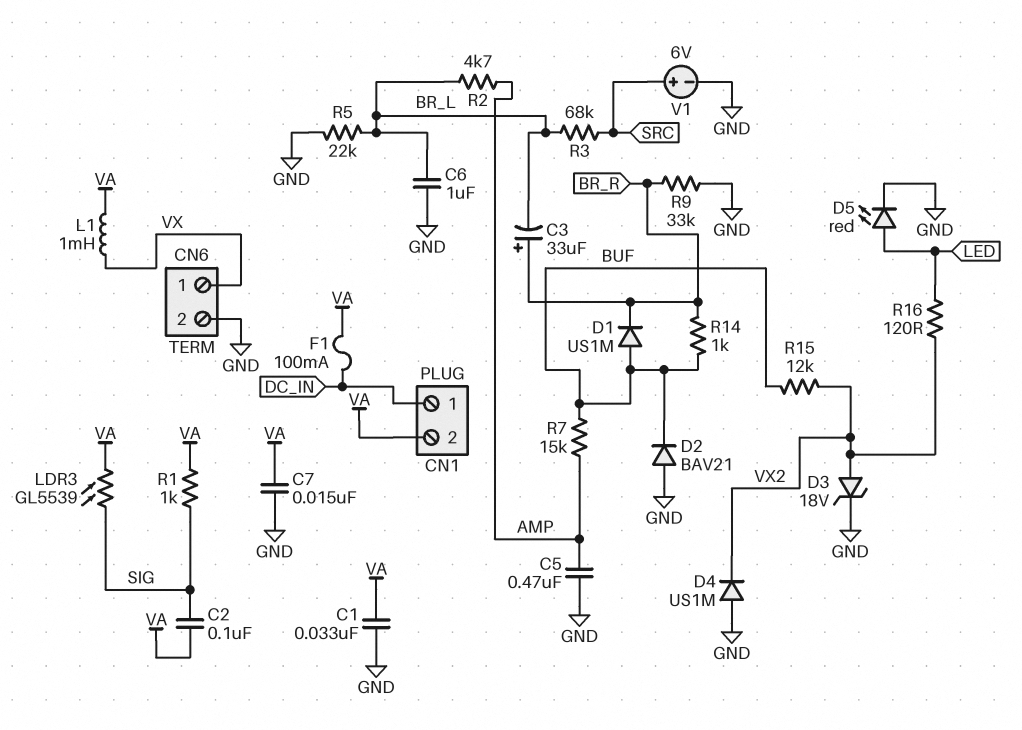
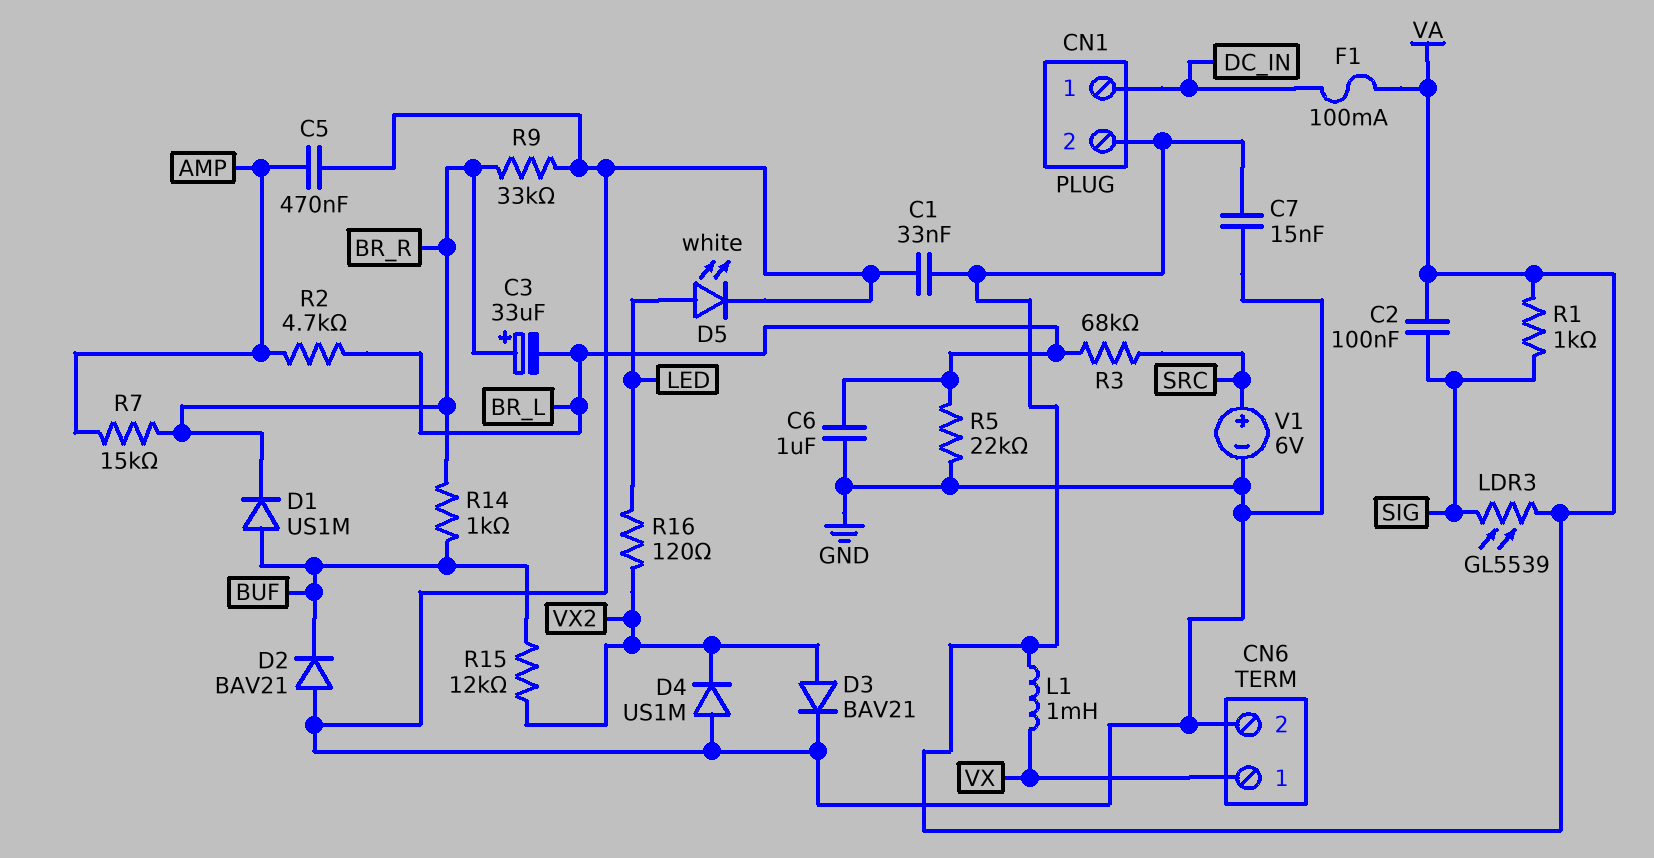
D3: zener 18V (A VX2, K GND) -> diode BAV21 (A VX2, K GND)
D5: LED red (A LED, K GND) -> LED white (A LED, K GND)
R7: 15k (AMP, BUF) -> 15k (AMP, BR_R)

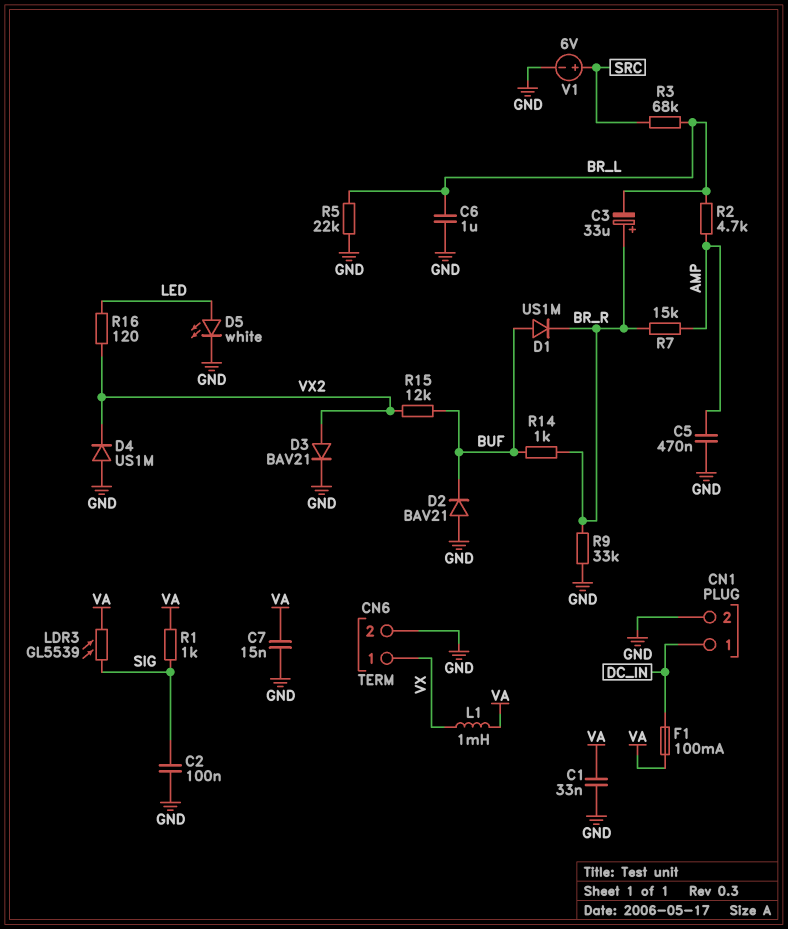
C2: 100nF (SIG, VA) -> 100nF (GND, SIG)
CN1 pin 2: VA -> GND

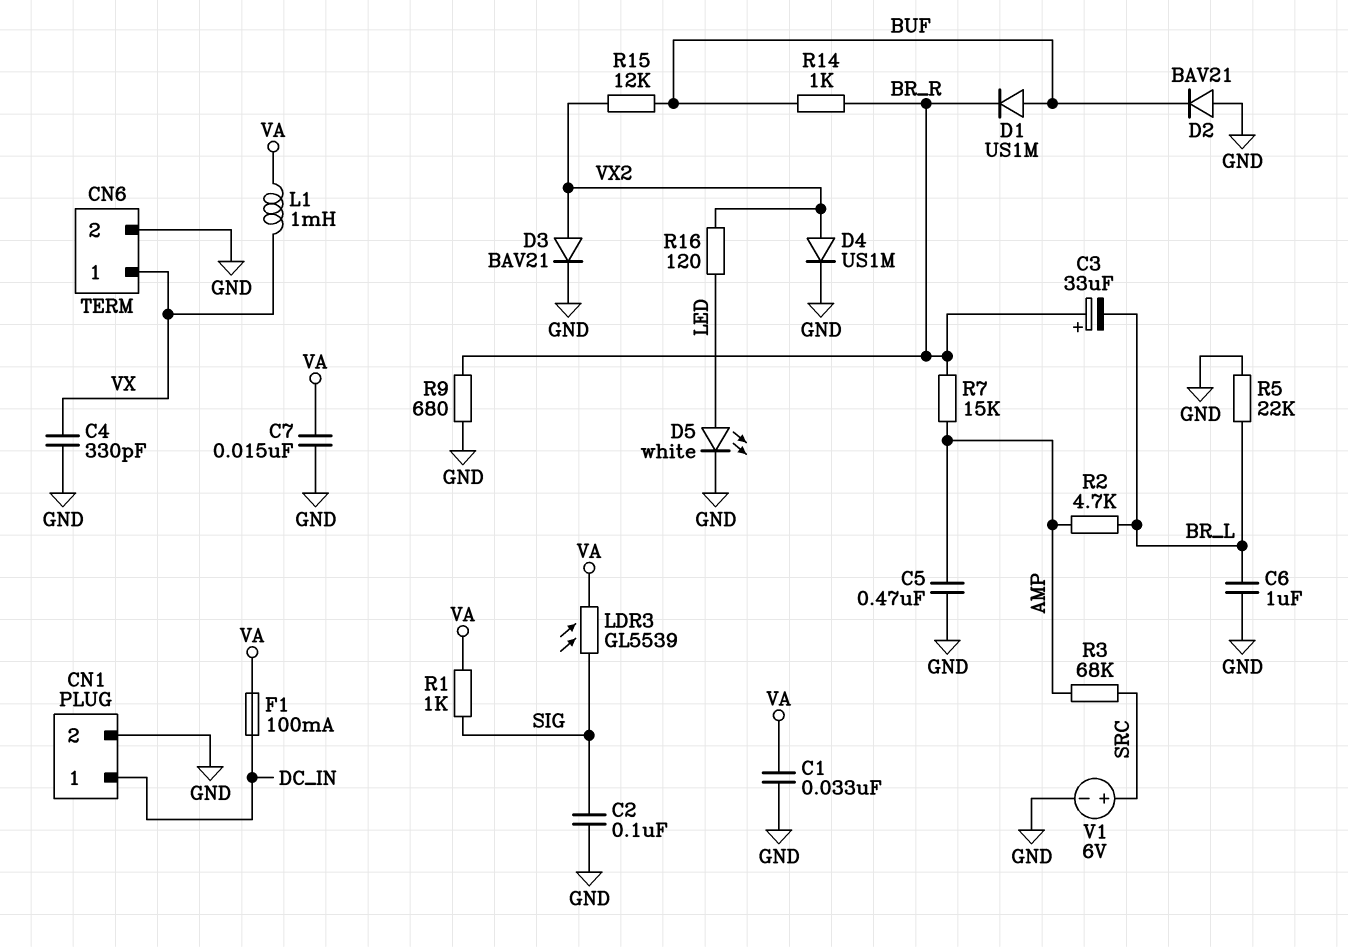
C4: none -> 330pF (GND, VX)
D4: diode US1M (A GND, K VX2) -> diode US1M (A VX2, K GND)
R3: 68k (BR_L, SRC) -> 68k (AMP, SRC)
R9: 33k (BR_R, GND) -> 680 (BR_R, GND)

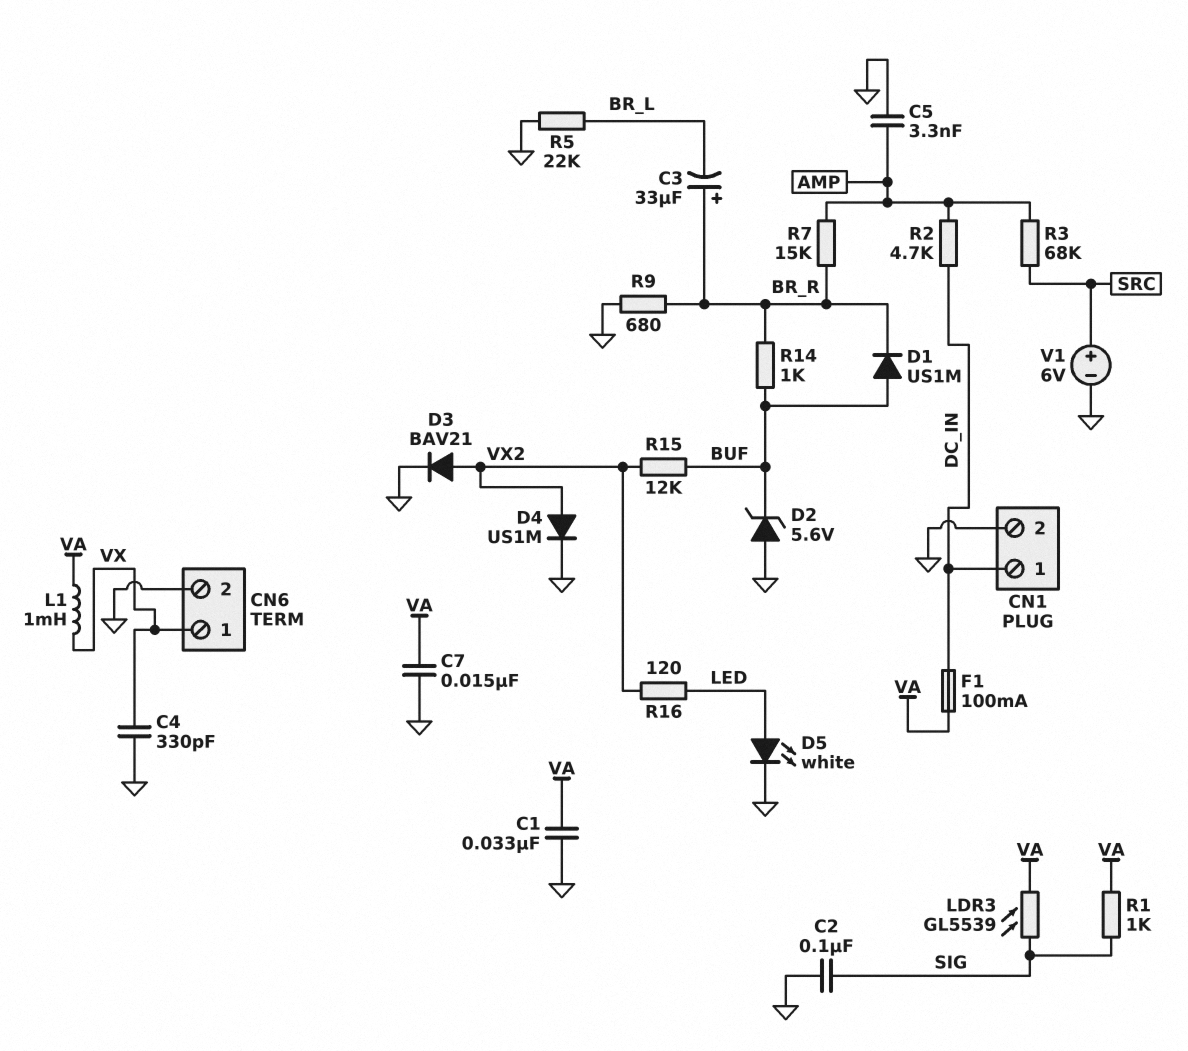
C5: 470nF (AMP, GND) -> 3.3nF (AMP, GND)
C6: 1uF (BR_L, GND) -> none
D2: diode BAV21 (A GND, K BUF) -> zener 5.6V (A GND, K BUF)
R2: 4.7k (AMP, BR_L) -> 4.7k (AMP, DC_IN)

